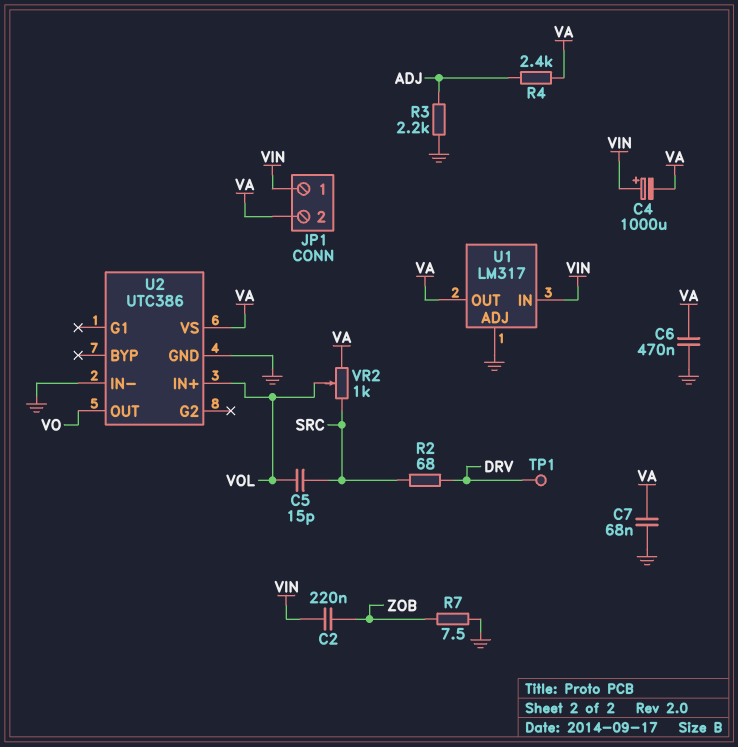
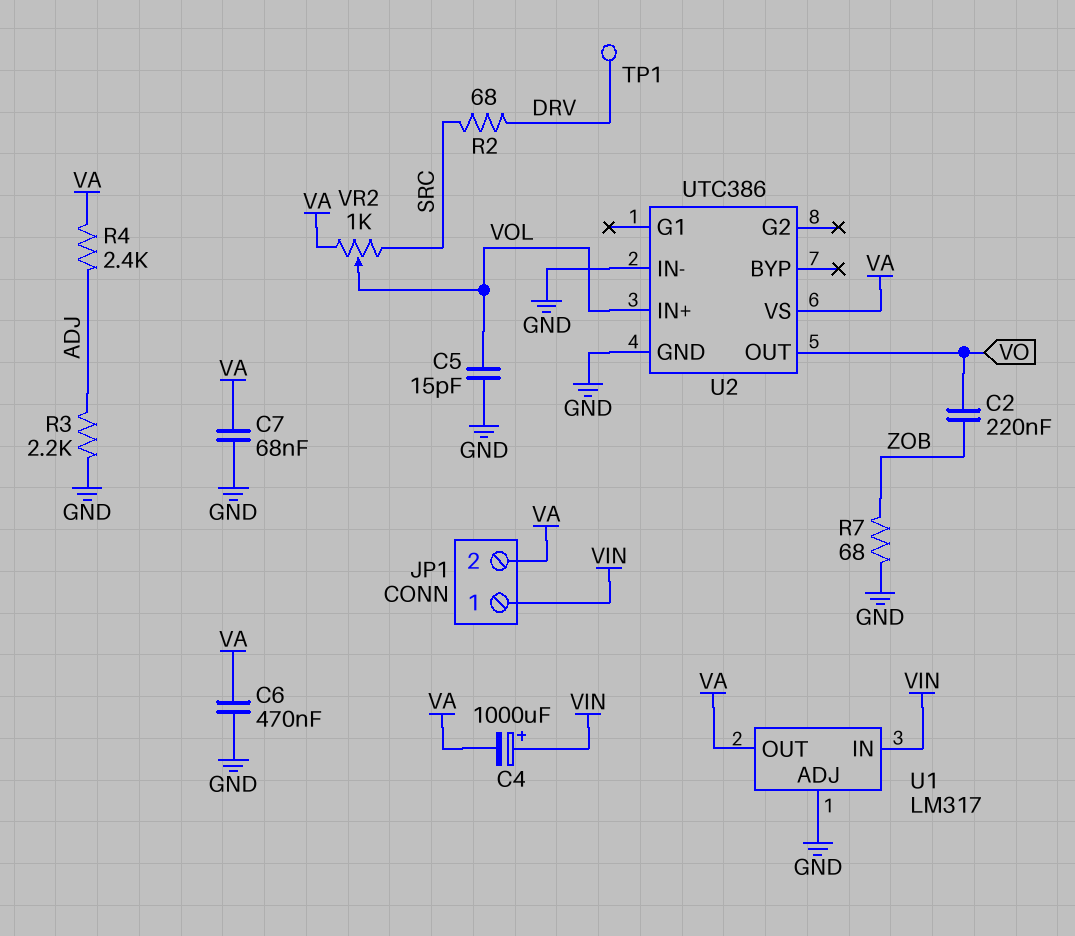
C2: 220nF (VIN, ZOB) -> 220nF (VO, ZOB)
C5: 15pF (SRC, VOL) -> 15pF (GND, VOL)
R7: 7.5 (GND, ZOB) -> 68 (GND, ZOB)

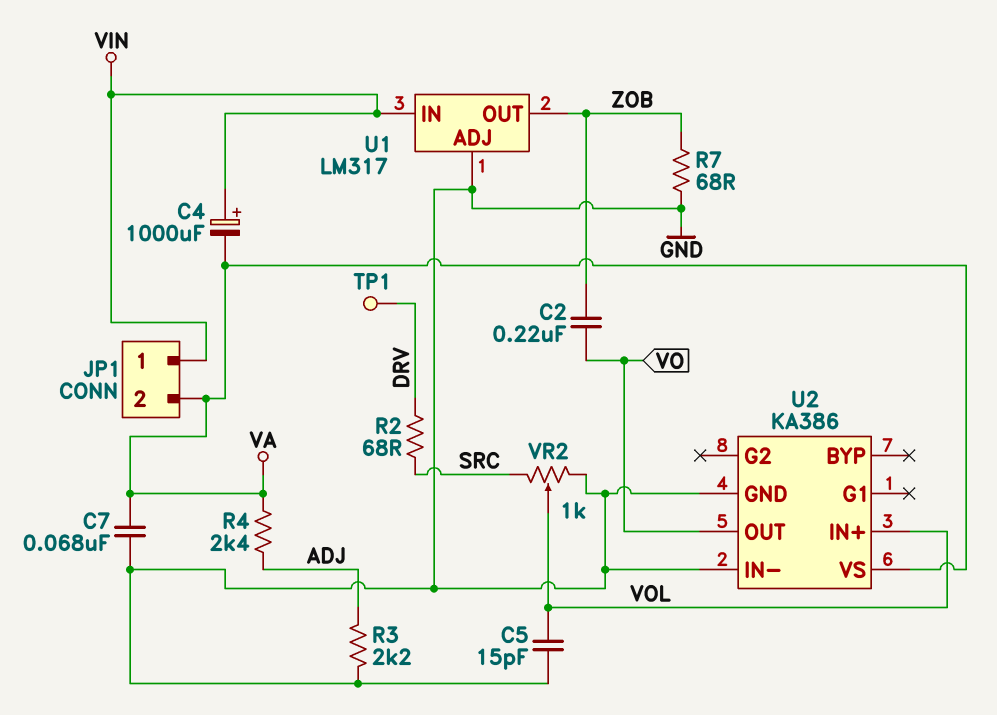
C6: 470nF (GND, VA) -> none
U1 pin OUT: VA -> ZOB
U2: UTC386 -> KA386
VR2: 1k (SRC, VA, wiper VOL) -> 1k (GND, SRC, wiper VOL)

